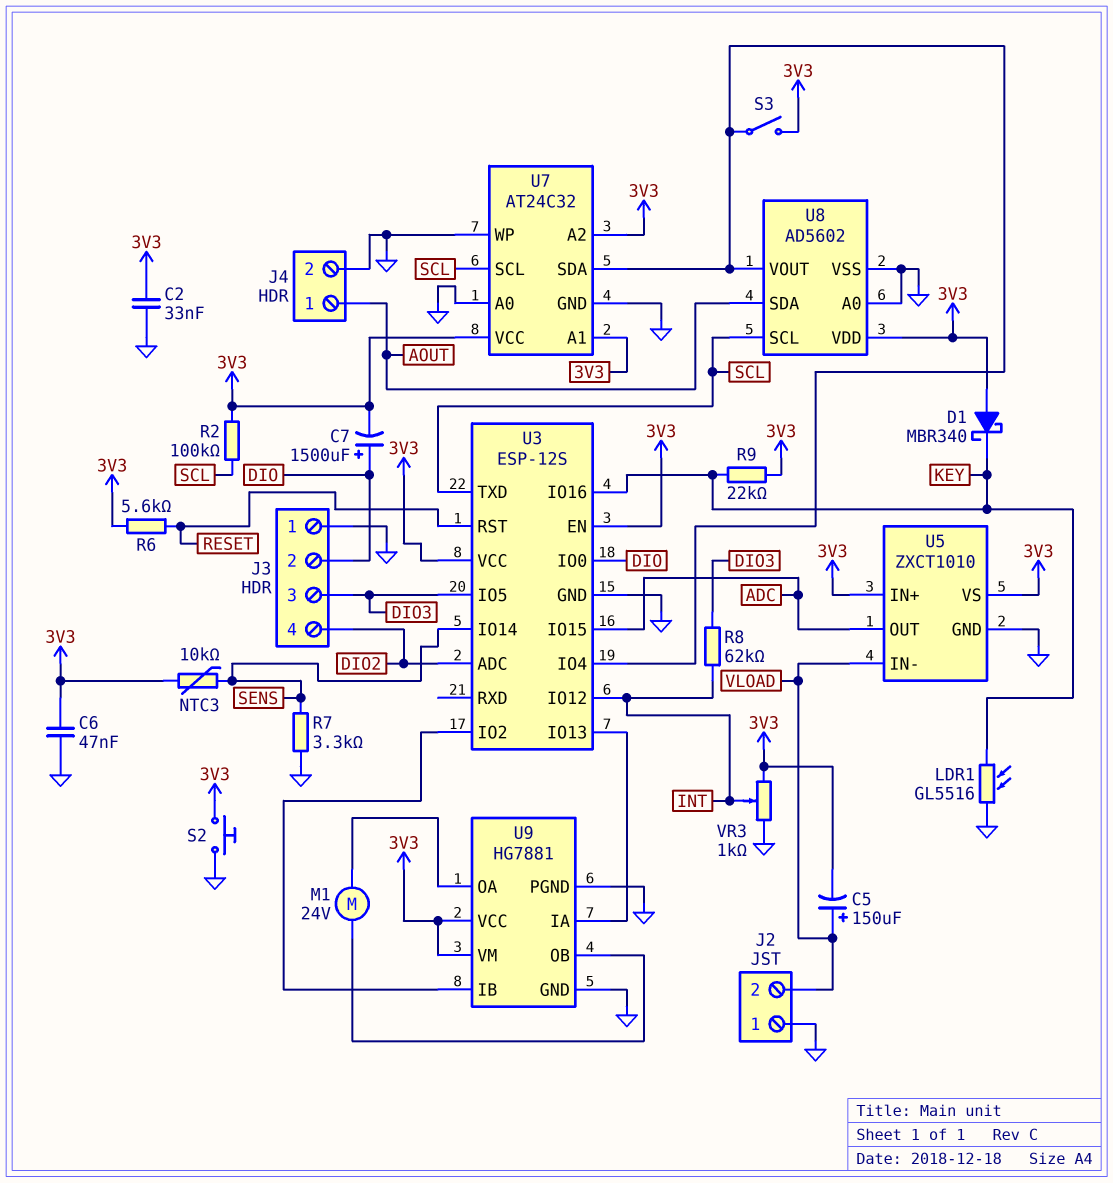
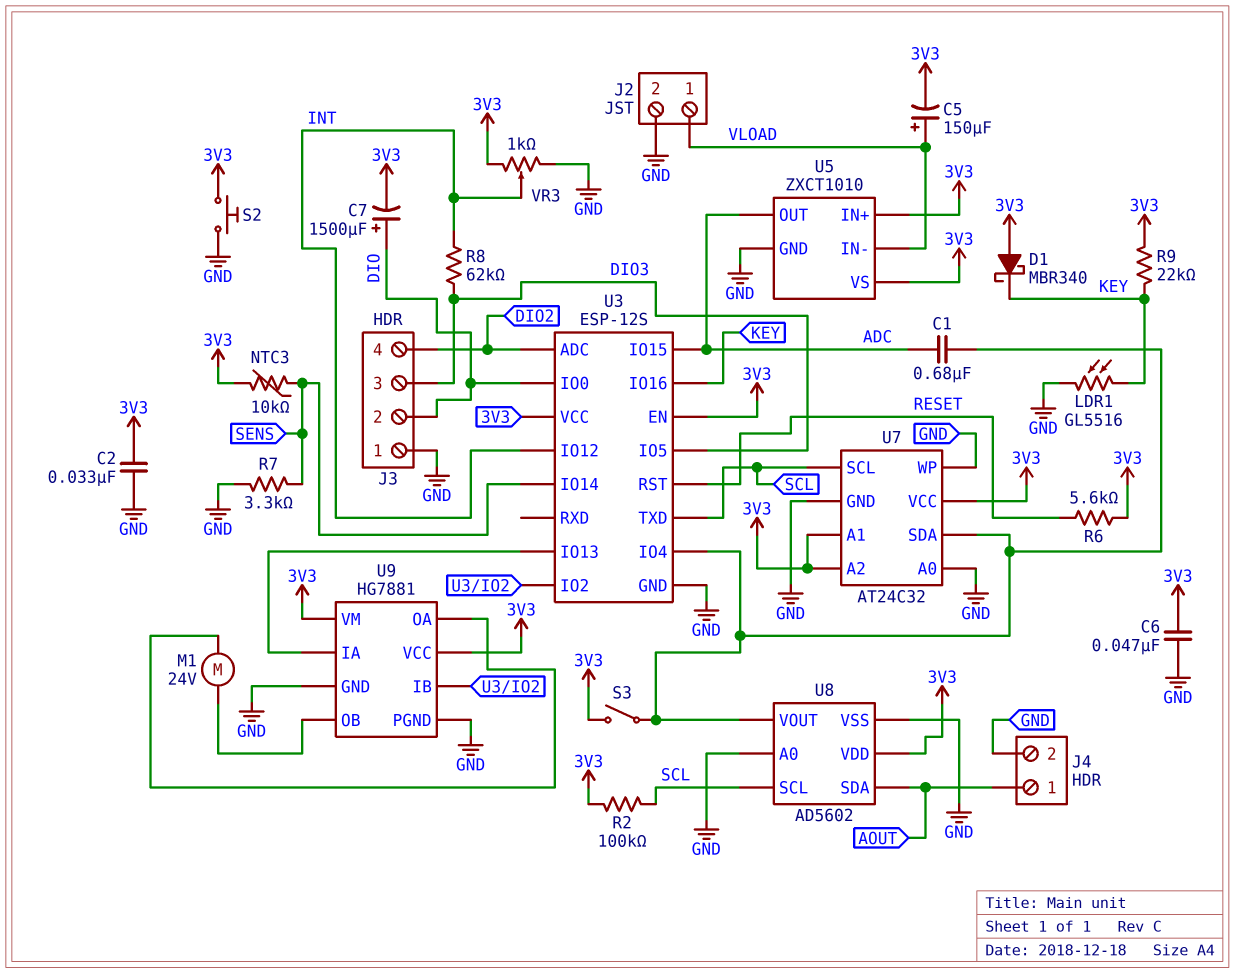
C1: none -> 680nF (ADC, U3/IO4)
J2 pin 1: GND -> VLOAD
J2 pin 2: VLOAD -> GND

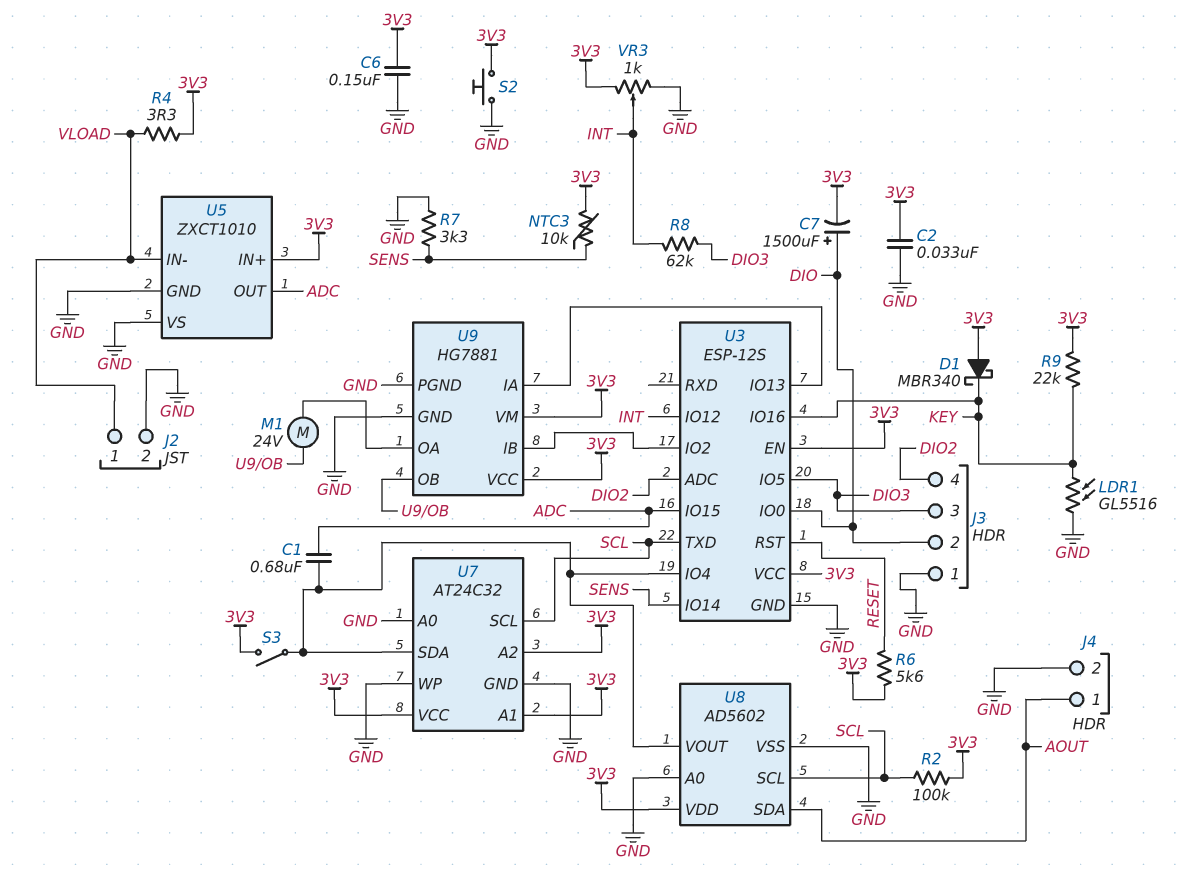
C5: 150uF (plus VLOAD, minus 3V3) -> none
C6: 47nF (3V3, GND) -> 150nF (3V3, GND)
R4: none -> 3.3 (3V3, VLOAD)
U5 pin VS: 3V3 -> GND

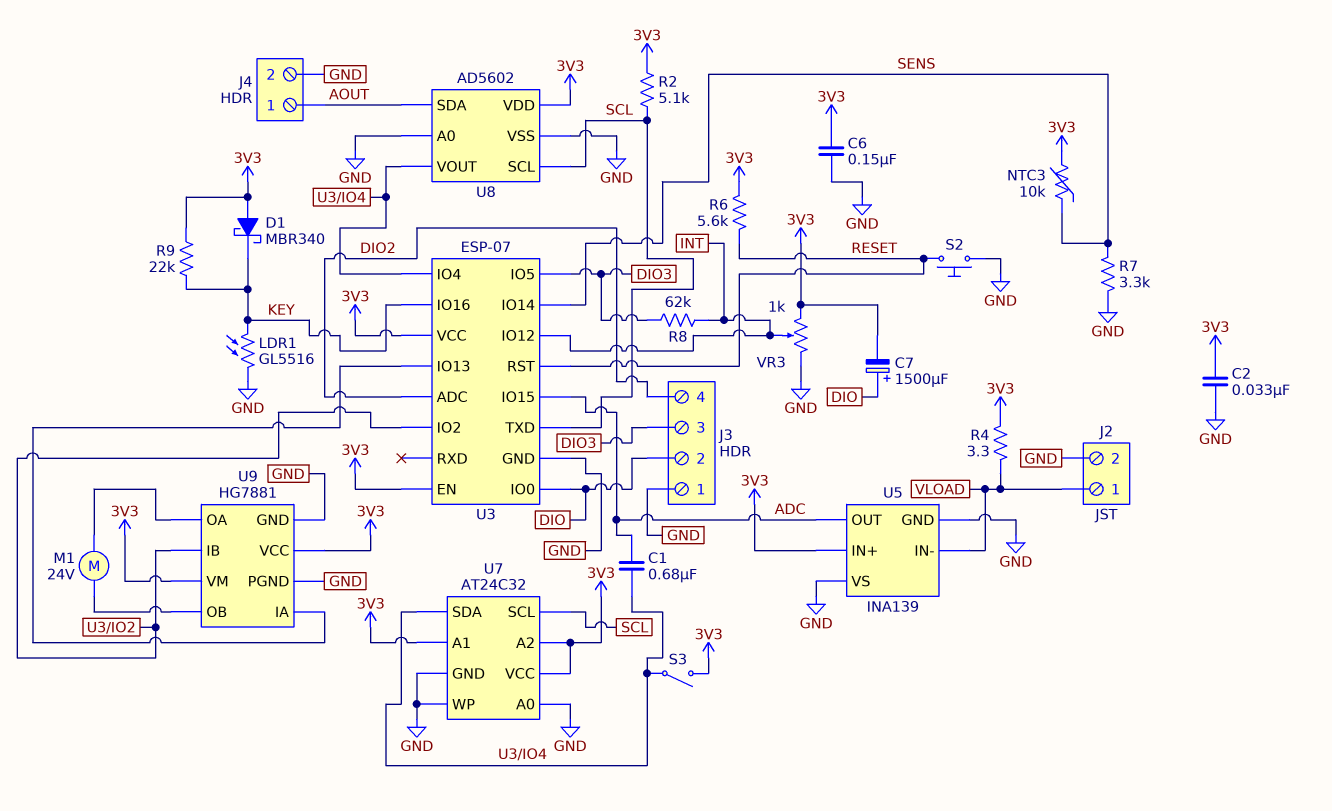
R2: 100k (3V3, SCL) -> 5.1k (3V3, SCL)
S2: button (3V3, GND) -> button (GND, RESET)
U3: ESP-12S -> ESP-07
U5: ZXCT1010 -> INA139

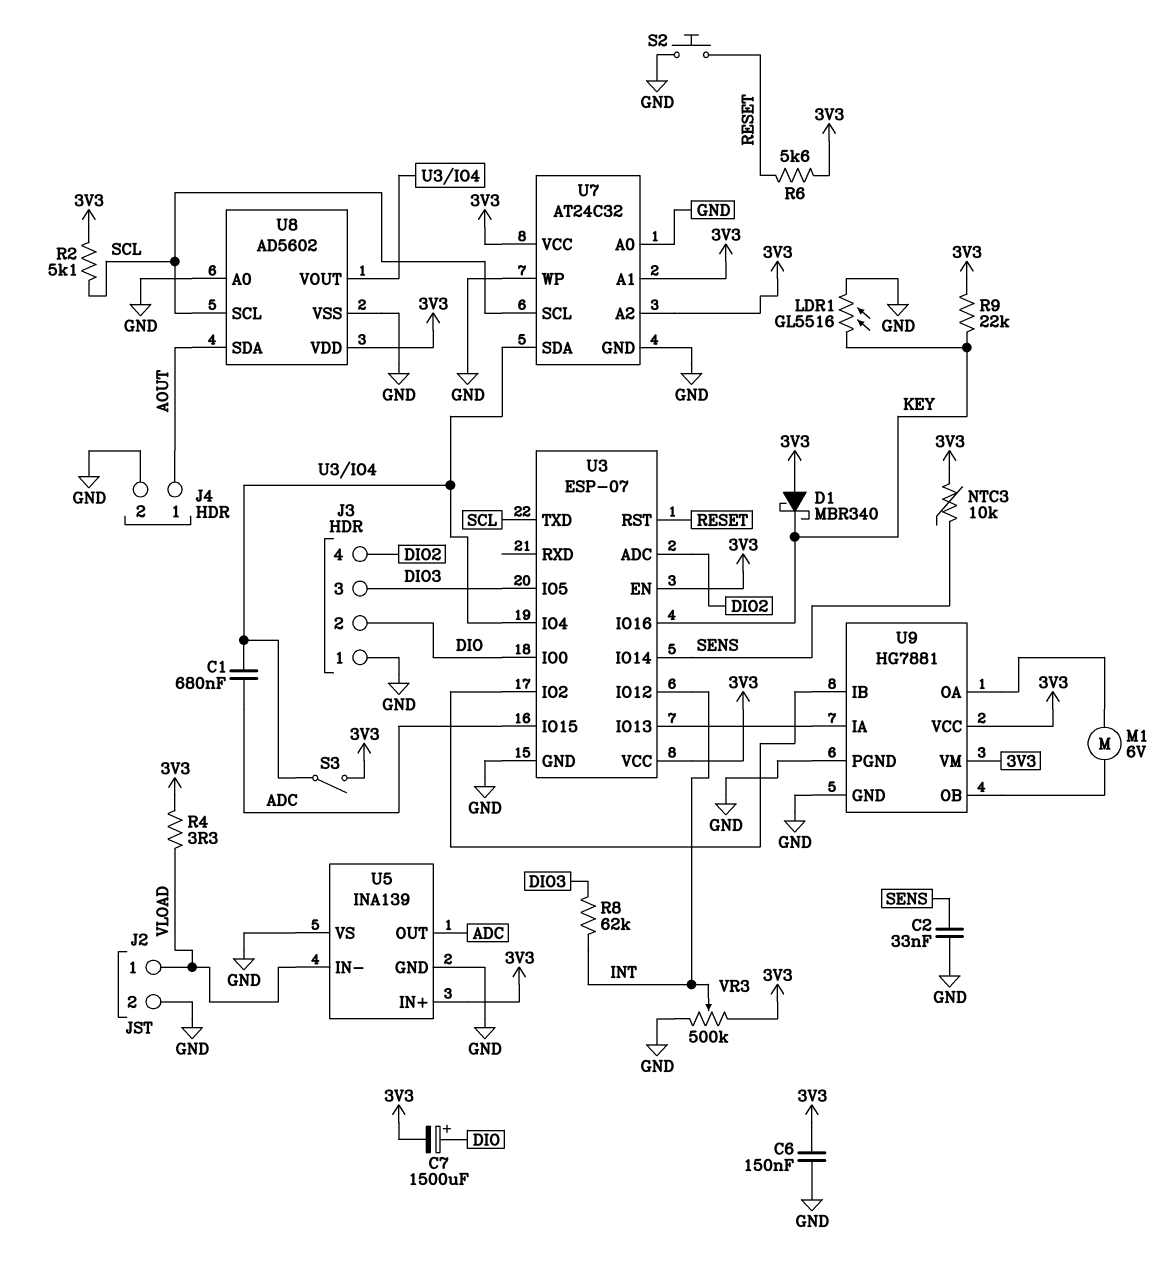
C2: 33nF (3V3, GND) -> 33nF (GND, SENS)
M1: motor 24V (U9/OA, U9/OB) -> motor 6V (U9/OA, U9/OB)
R7: 3.3k (GND, SENS) -> none
VR3: 1k (3V3, GND, wiper INT) -> 500k (3V3, GND, wiper INT)

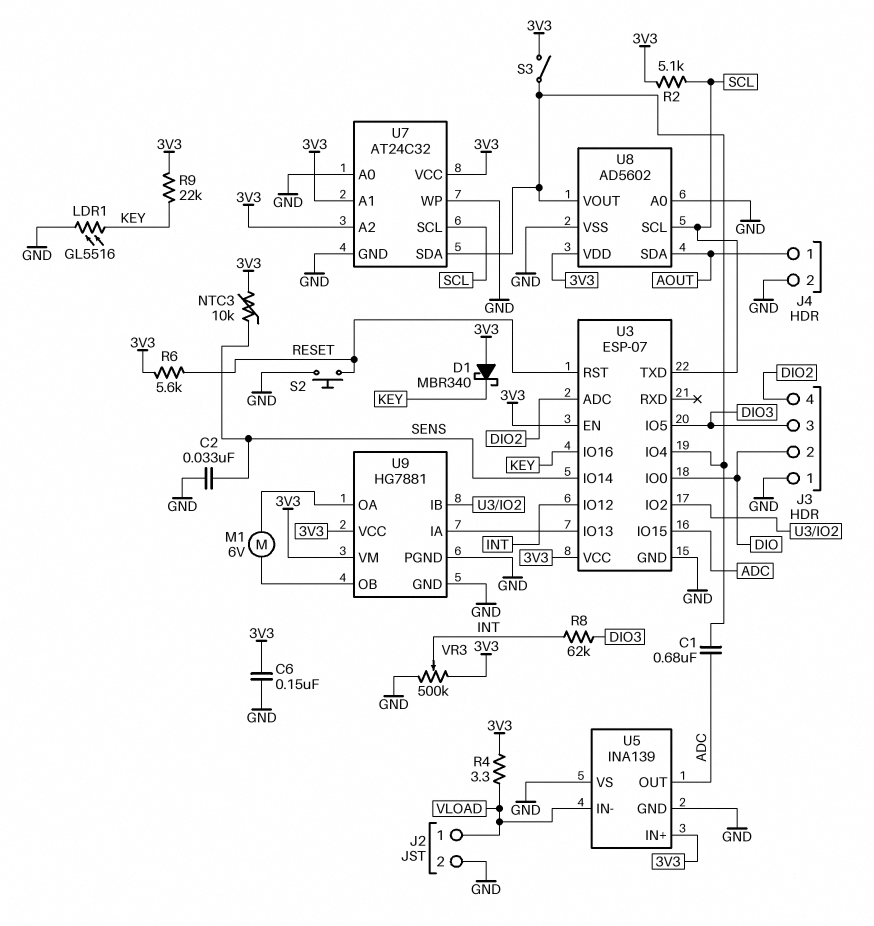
C7: 1500uF (plus DIO, minus 3V3) -> none

